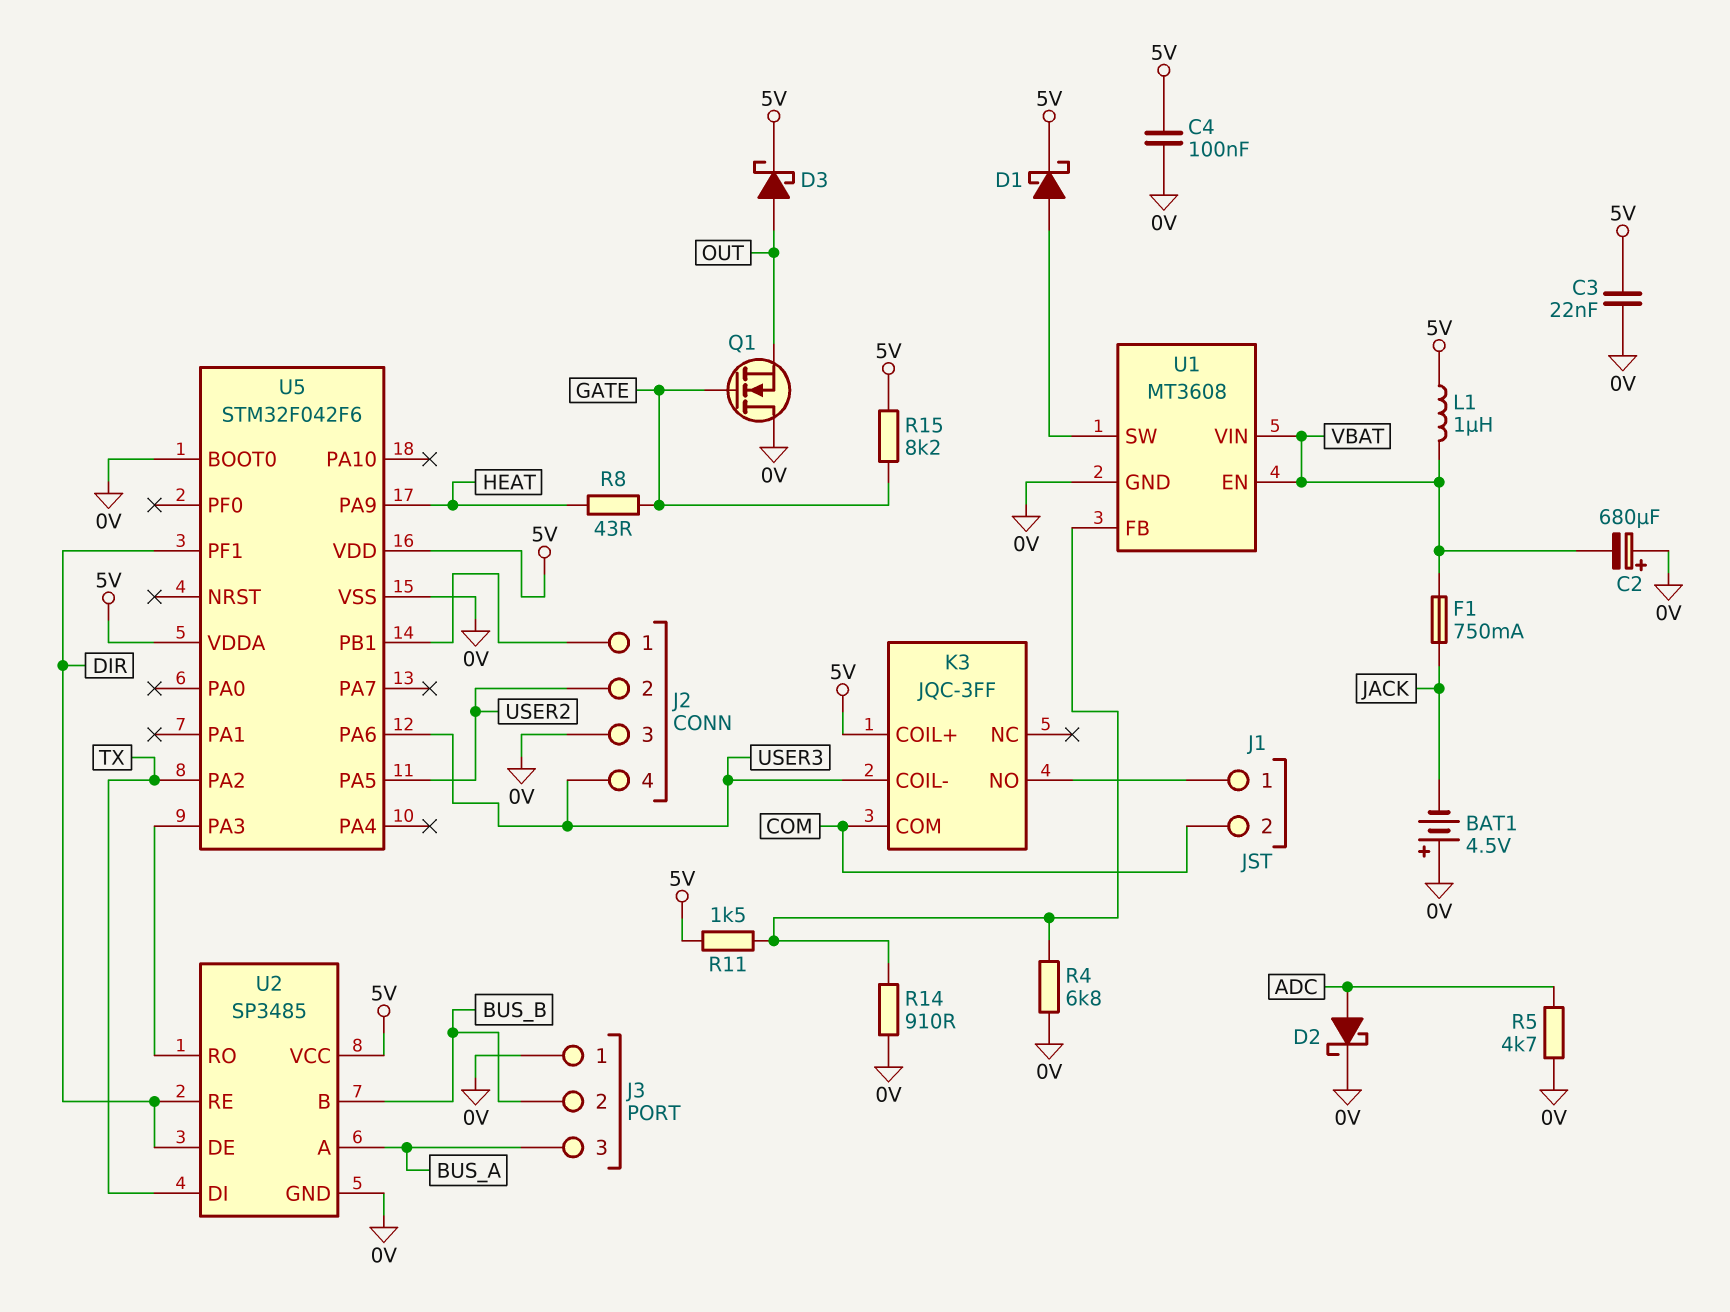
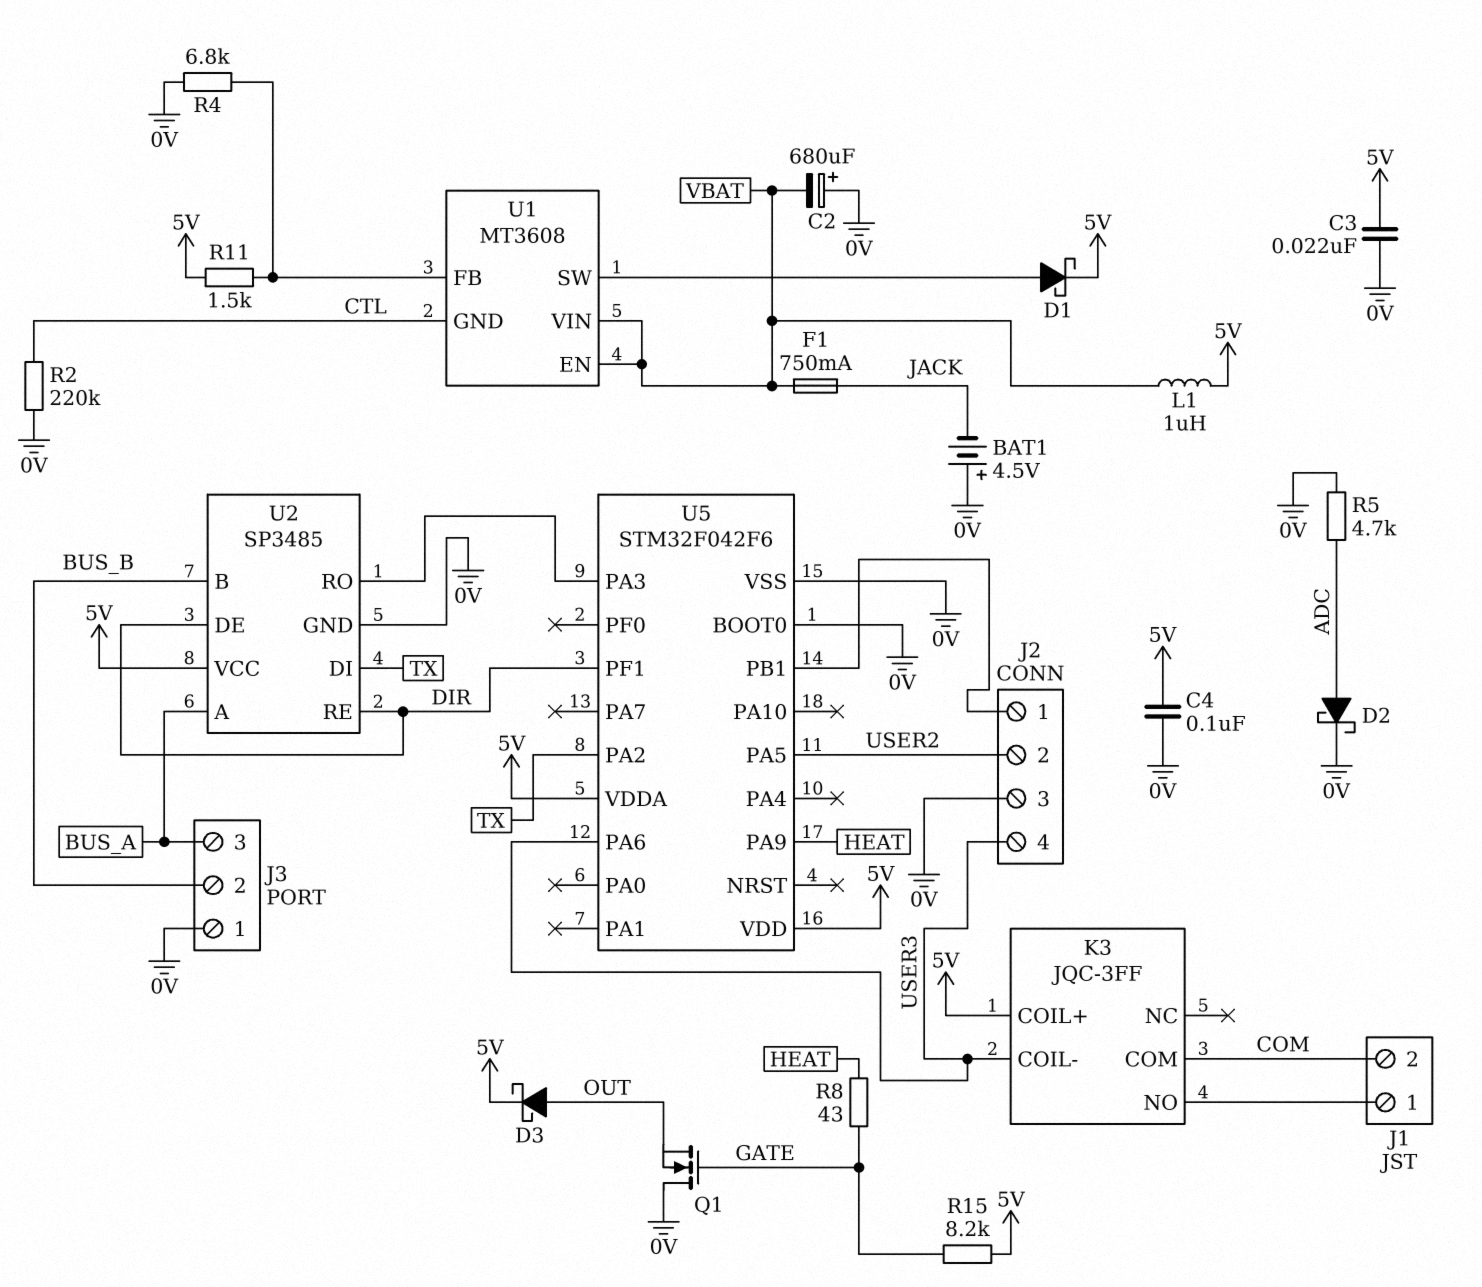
R2: none -> 220k (0V, CTL)
R14: 910 (0V, U1/FB) -> none
U1 pin GND: 0V -> CTL

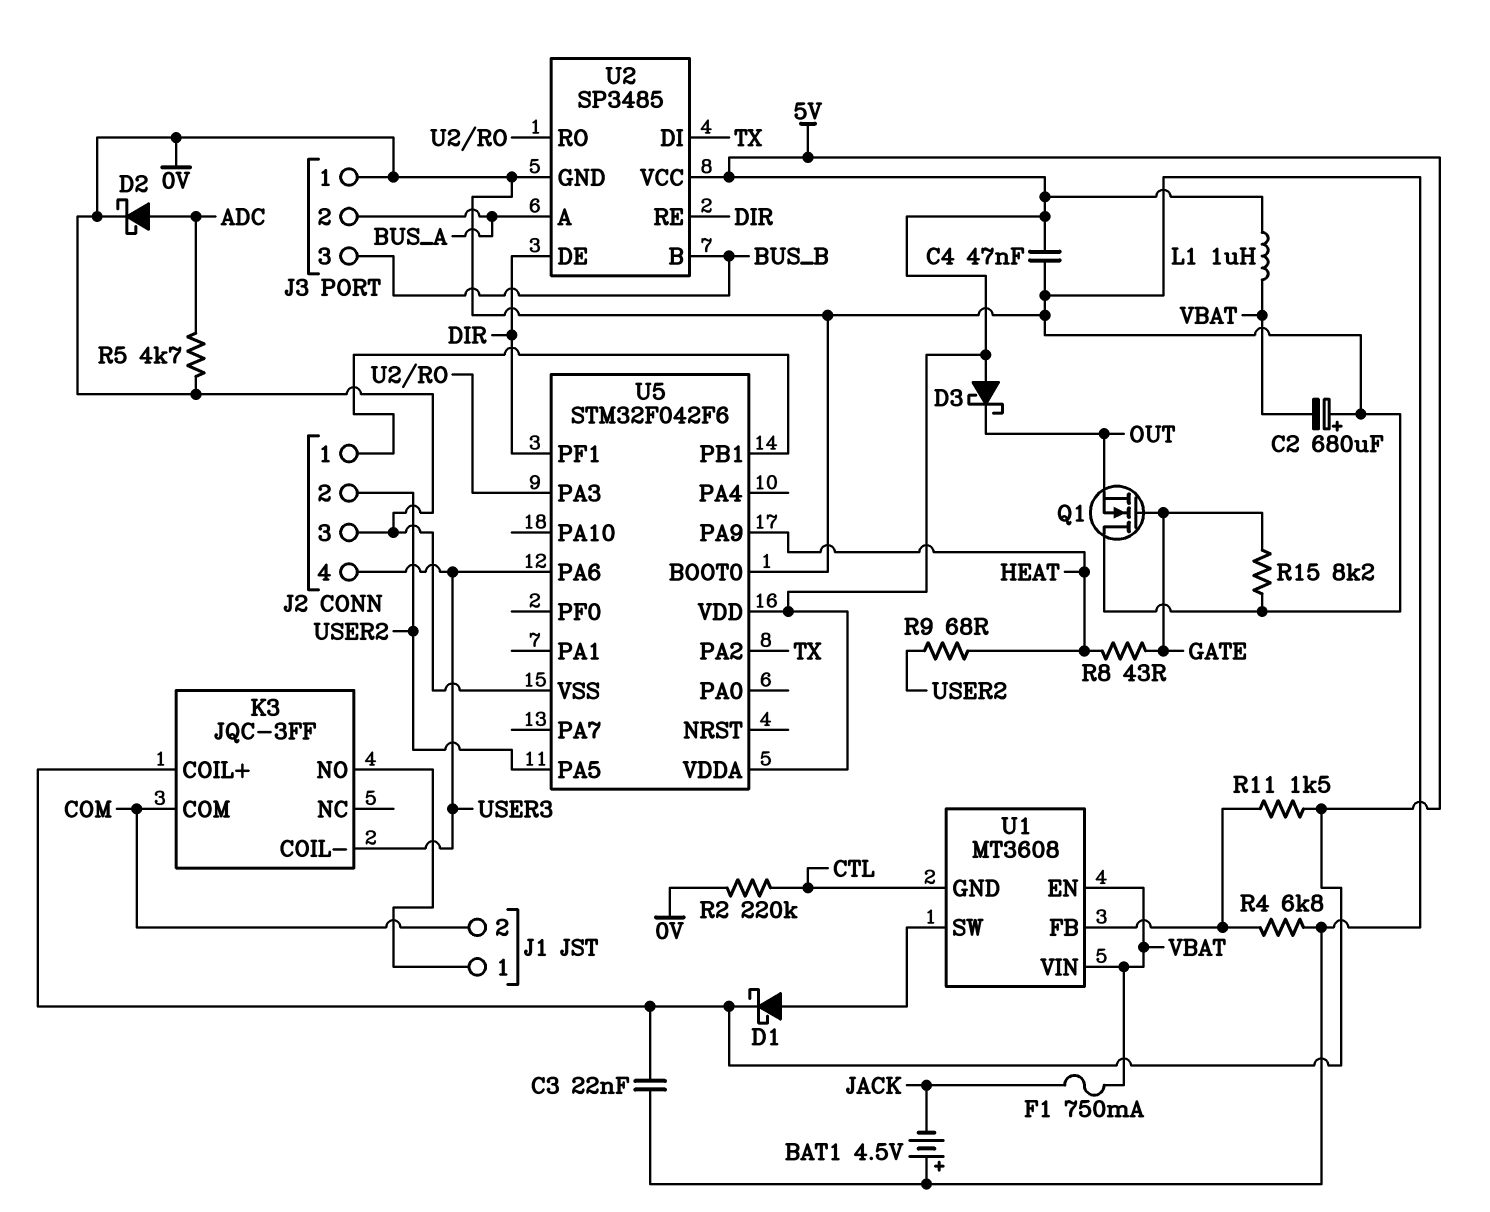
C4: 100nF (0V, 5V) -> 47nF (0V, 5V)
D3: schottky (A OUT, K 5V) -> schottky (A 5V, K OUT)
J3 pin 2: BUS_B -> BUS_A
J3 pin 3: BUS_A -> BUS_B
R9: none -> 68 (HEAT, USER2)
R15: 8.2k (5V, GATE) -> 8.2k (0V, GATE)

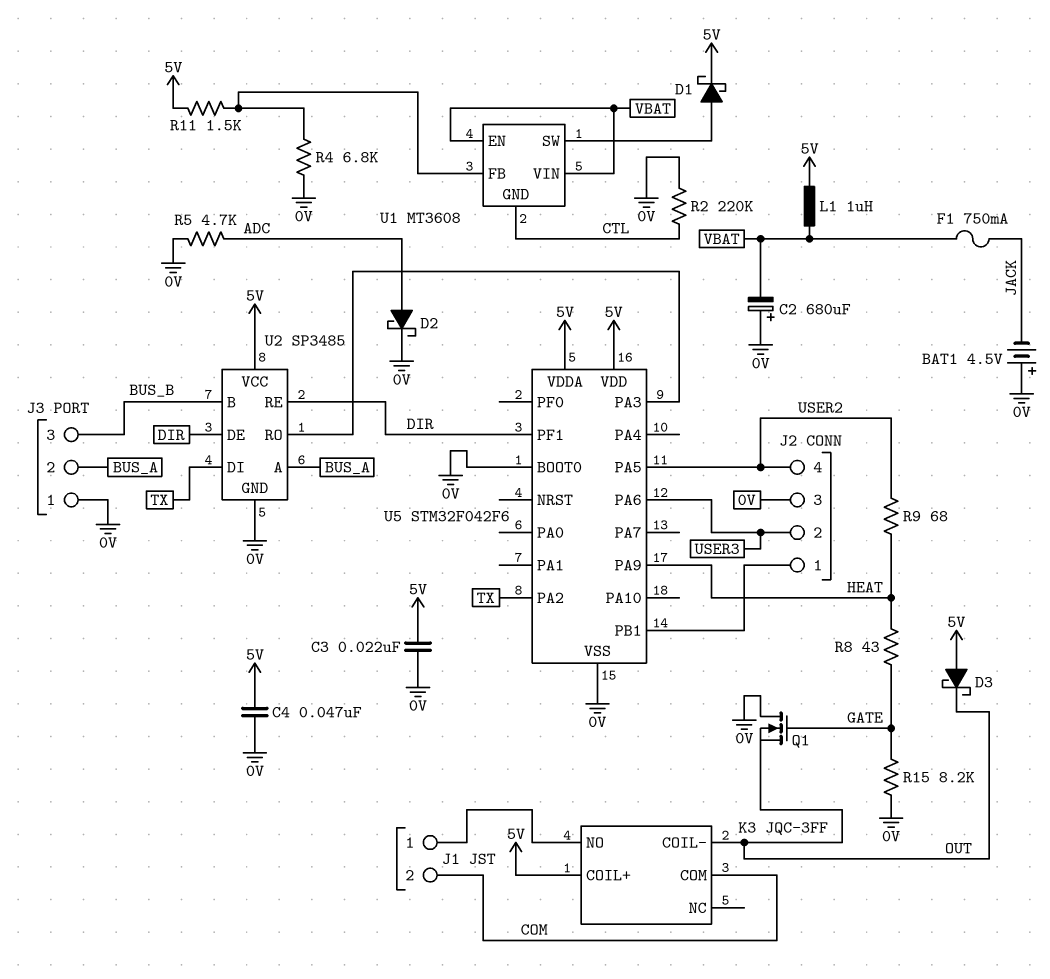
J2 pin 2: USER2 -> USER3
J2 pin 4: USER3 -> USER2
K3 pin COIL-: USER3 -> OUT

